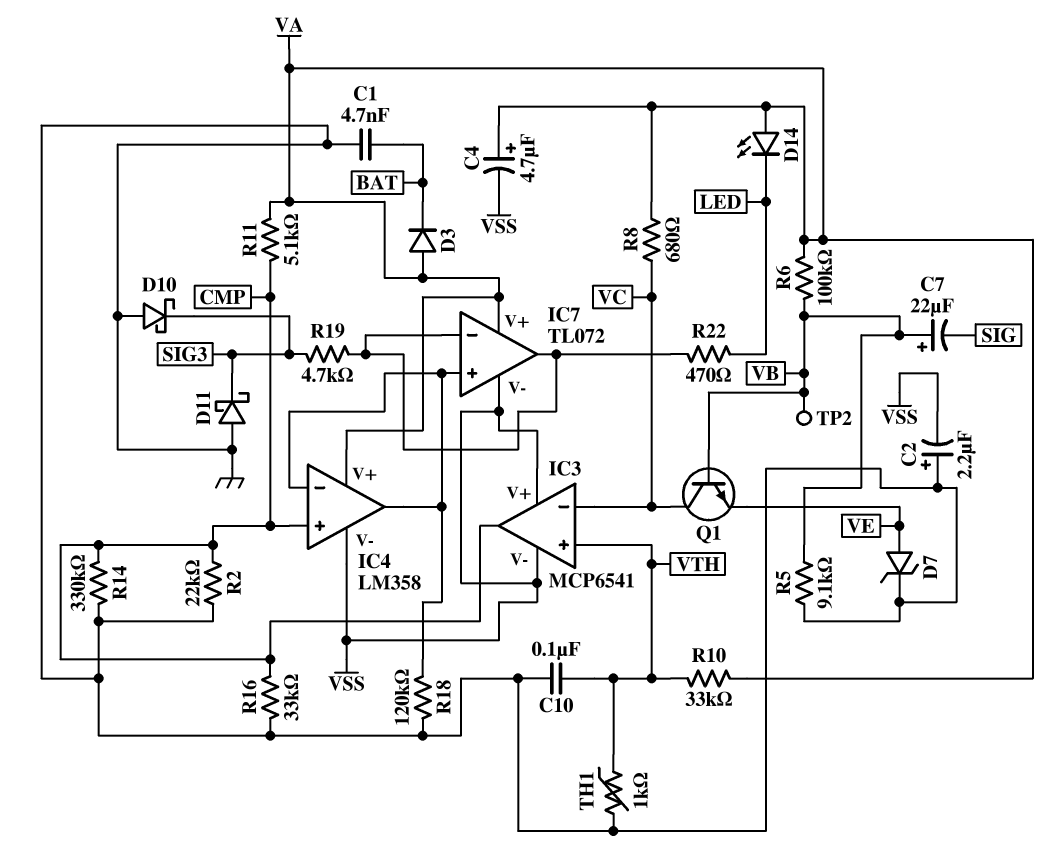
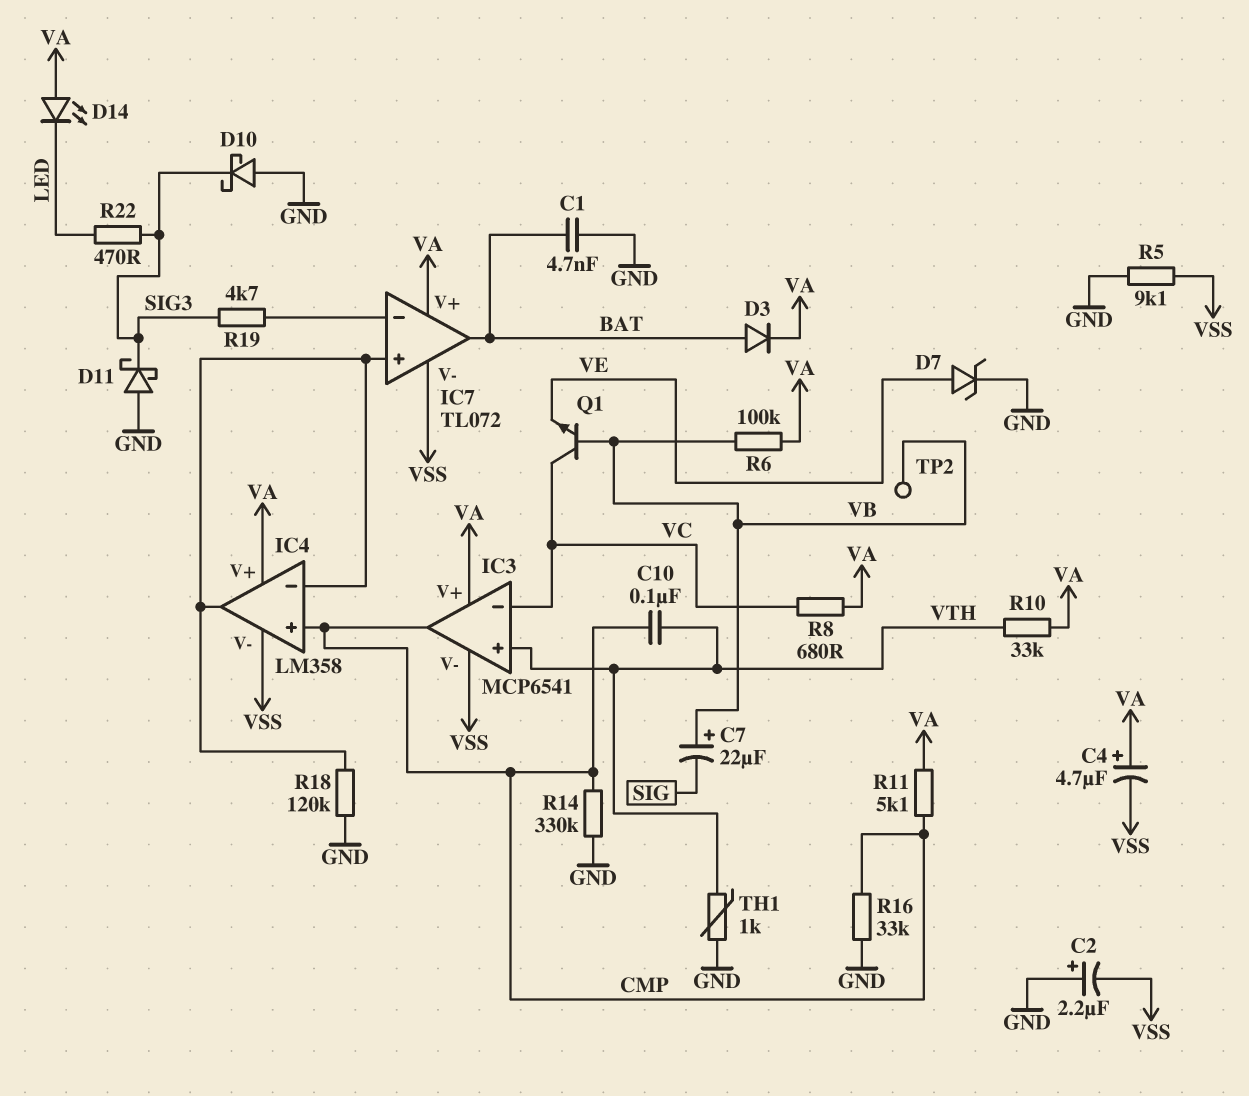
C10: 100nF (GND, VTH) -> 100nF (CMP, VTH)
D3: diode (A VA, K BAT) -> diode (A BAT, K VA)
IC3 pin V+: VSS -> VA
IC7 pin out: IC7/in- -> BAT
R2: 22k (CMP, GND) -> none
R5: 9.1k (GND, VB) -> 9.1k (GND, VSS)
R22: 470 (IC7/in-, LED) -> 470 (LED, SIG3)

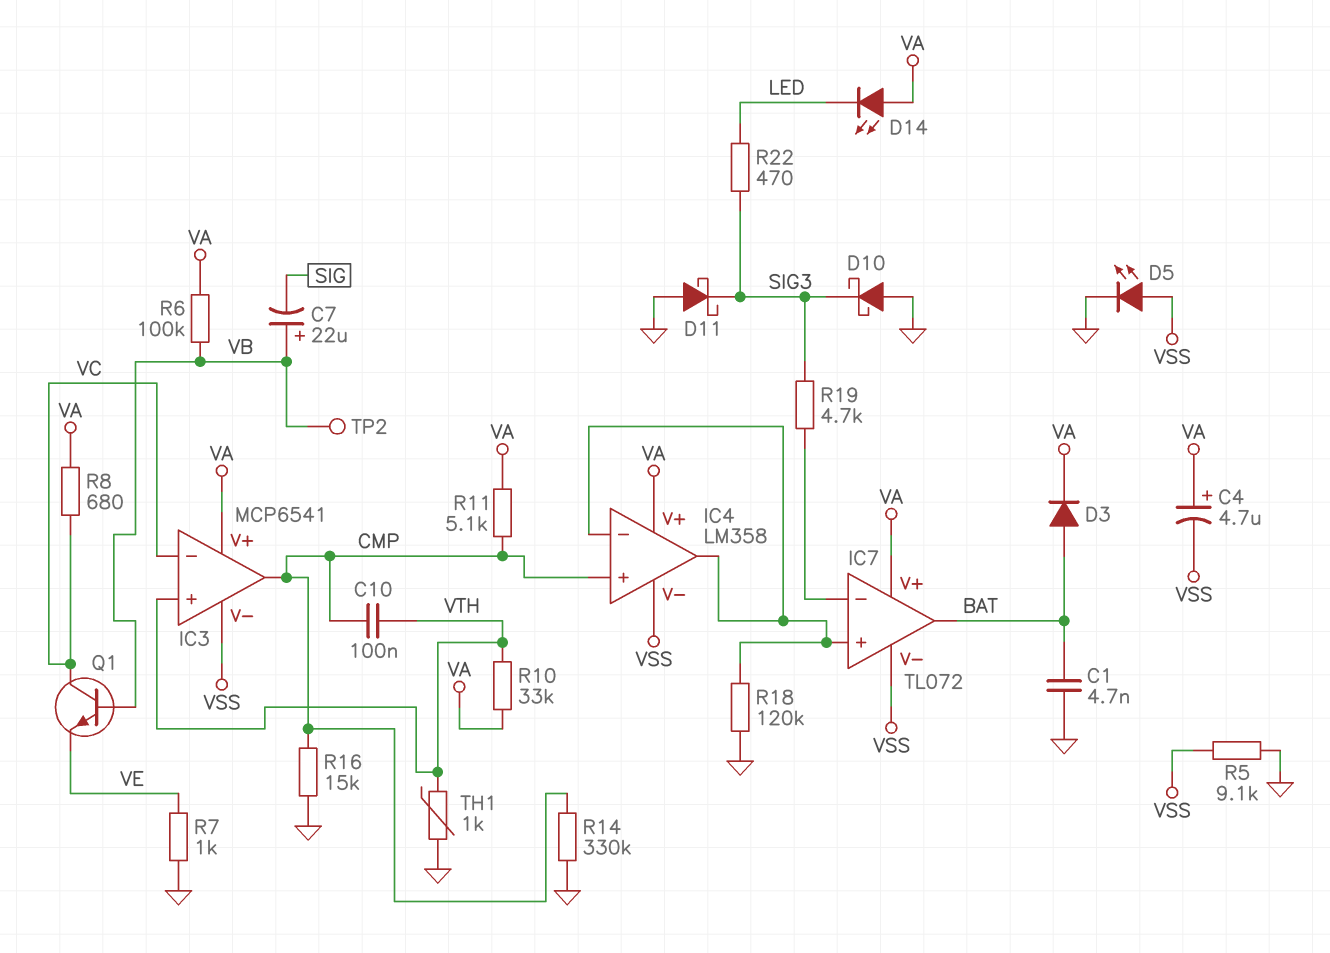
C2: 2.2uF (plus GND, minus VSS) -> none
D5: none -> LED (A VSS, K GND)
D7: zener (A VE, K GND) -> none
R7: none -> 1k (GND, VE)
R16: 33k (CMP, GND) -> 15k (CMP, GND)

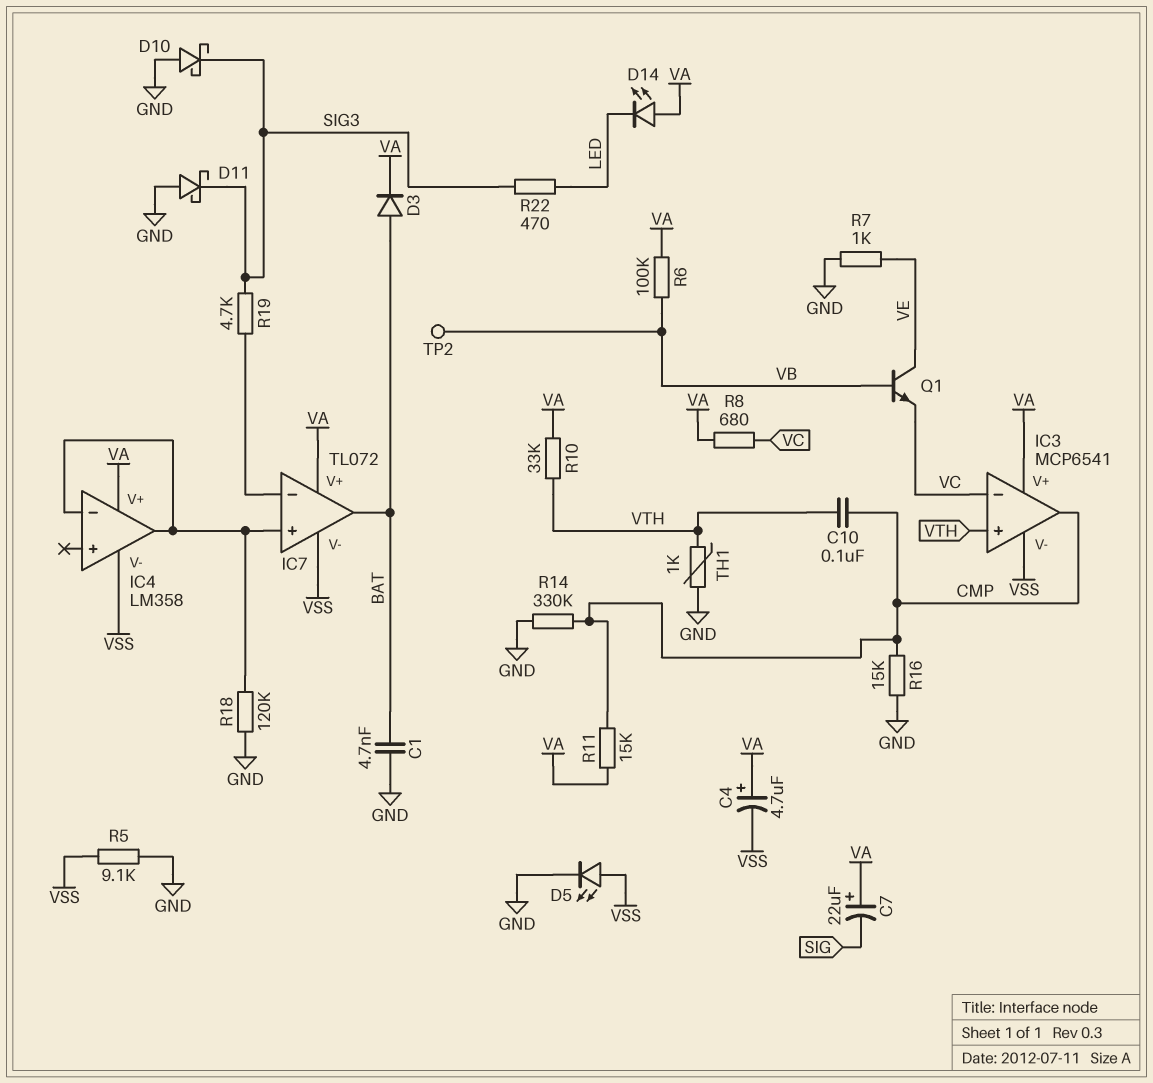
C7: 22uF (plus VB, minus SIG) -> 22uF (plus VA, minus SIG)
IC4 pin in+: CMP -> none
Q1: NPN (B VB, C VC, E VE) -> NPN (B VB, C VE, E VC)
R11: 5.1k (CMP, VA) -> 15k (CMP, VA)

